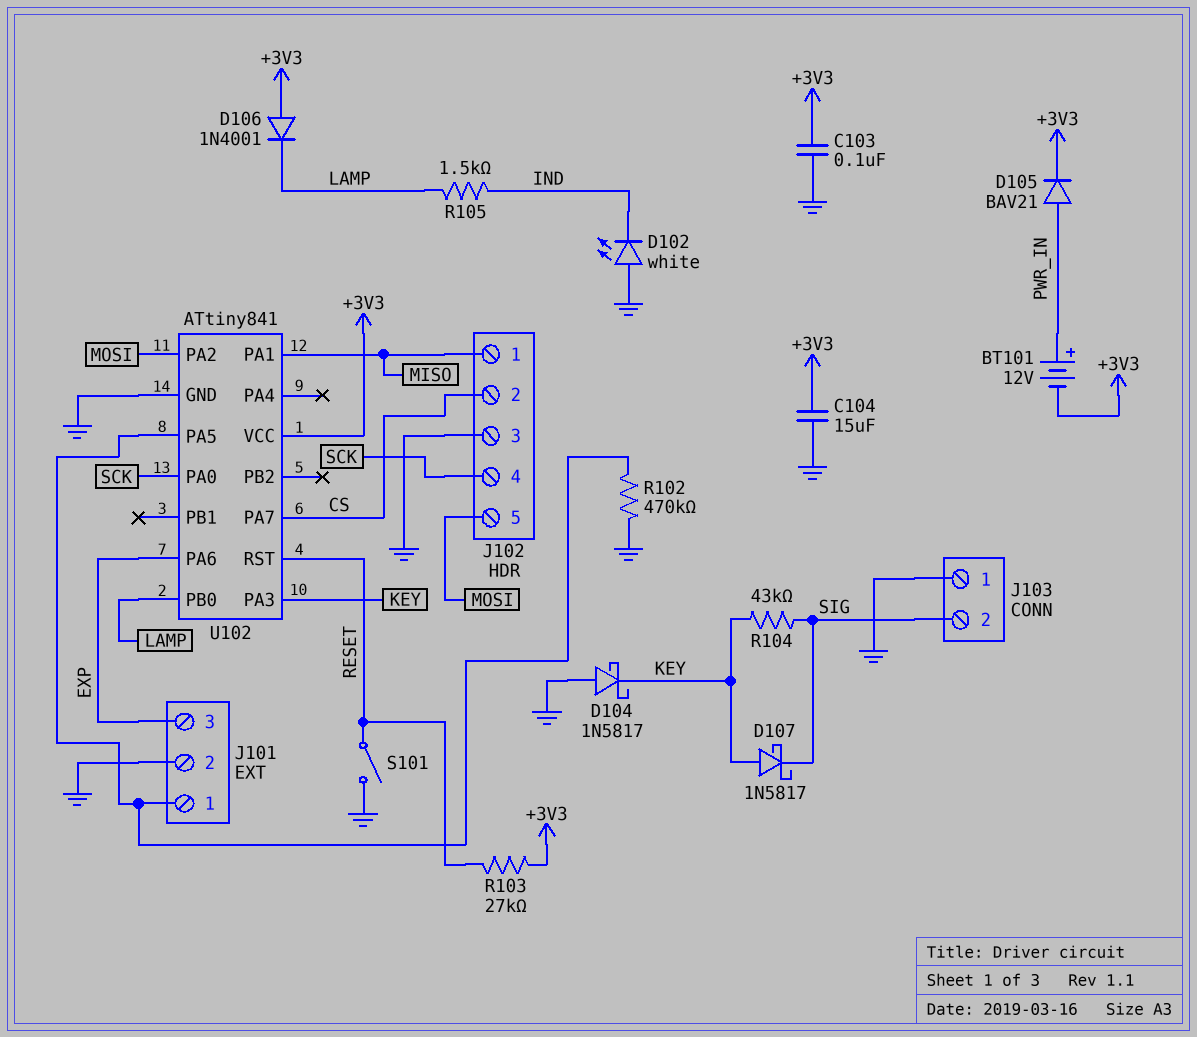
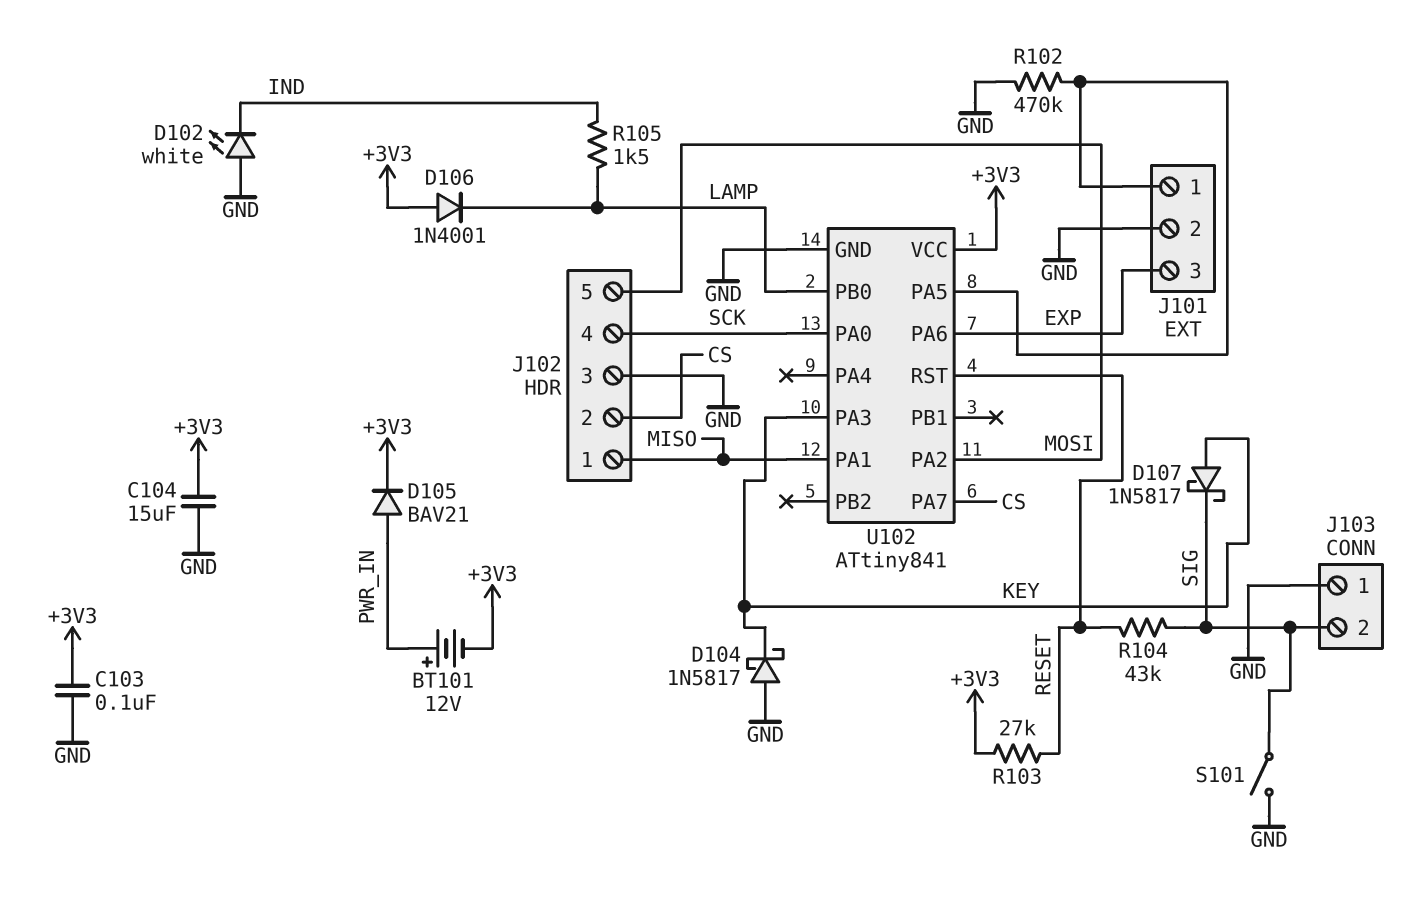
R104: 43k (KEY, SIG) -> 43k (RESET, SIG)
S101: switch (GND, RESET) -> switch (GND, SIG)

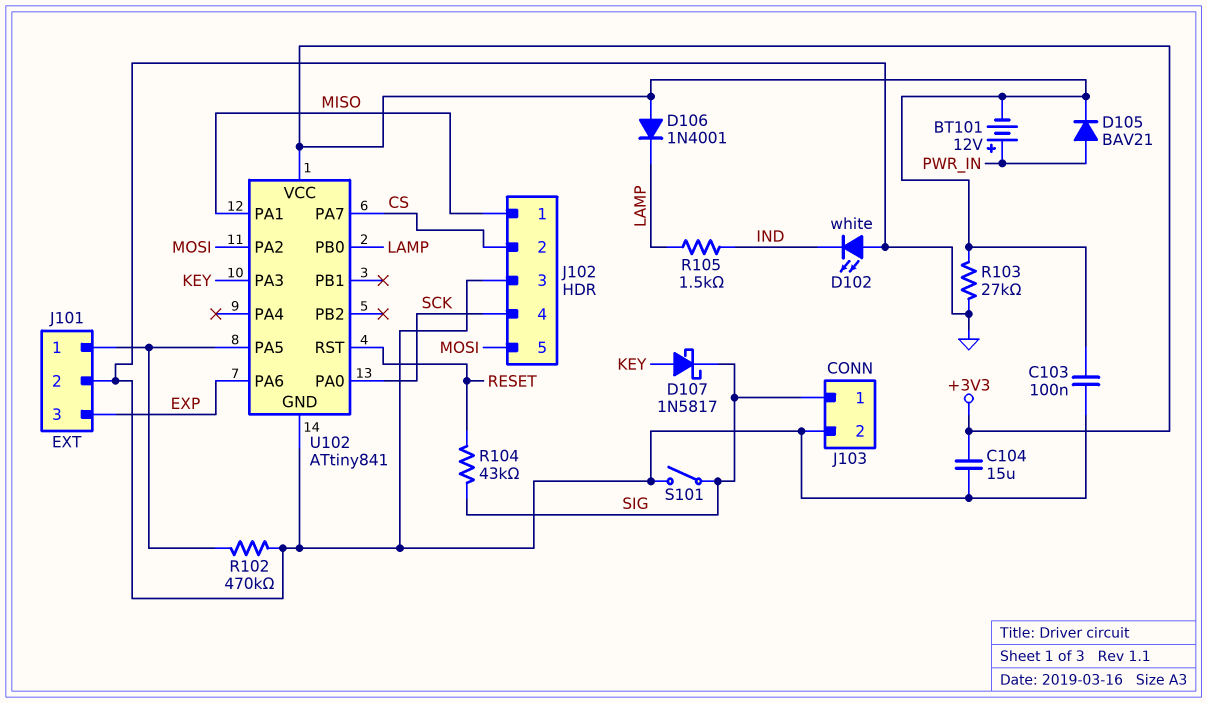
D104: schottky 1N5817 (A GND, K KEY) -> none
J103 pin 1: GND -> SIG
J103 pin 2: SIG -> GND
R103: 27k (+3V3, RESET) -> 27k (+3V3, GND)

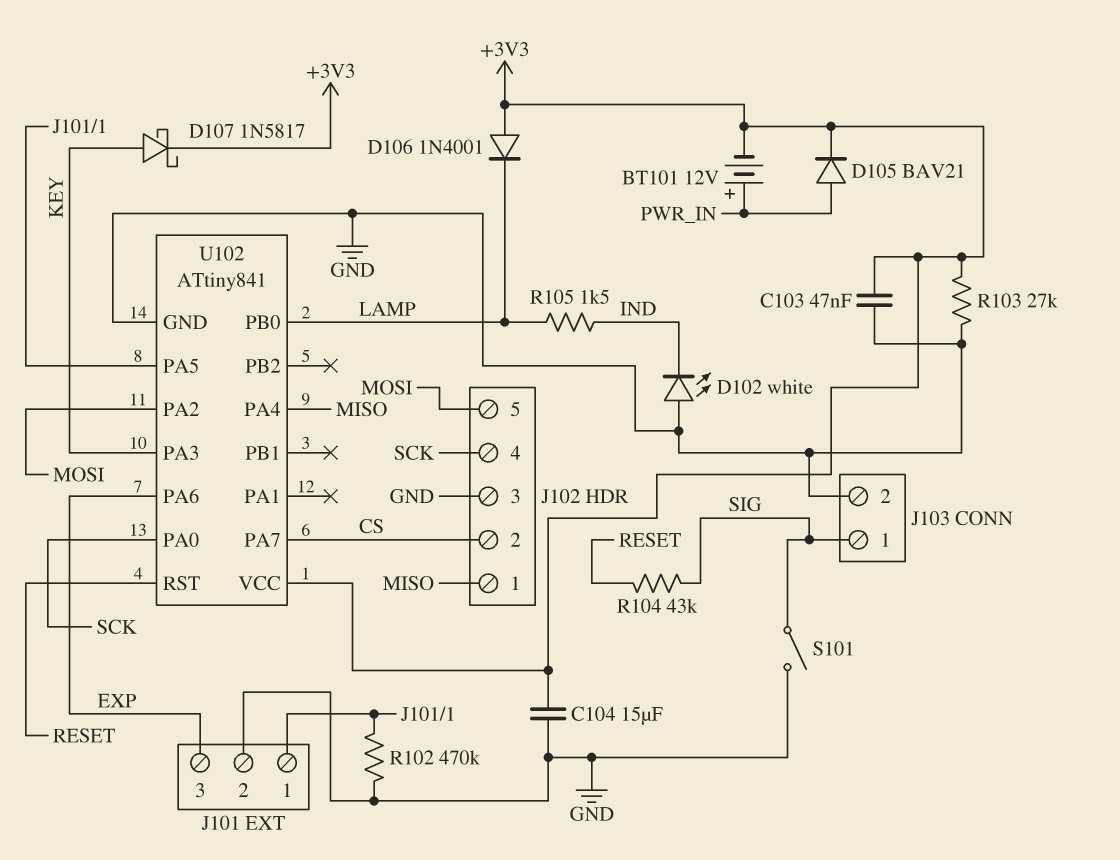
C103: 100nF (+3V3, GND) -> 47nF (+3V3, GND)
D107: schottky 1N5817 (A KEY, K SIG) -> schottky 1N5817 (A KEY, K +3V3)
U102 pin PA1: MISO -> none
U102 pin PA4: none -> MISO

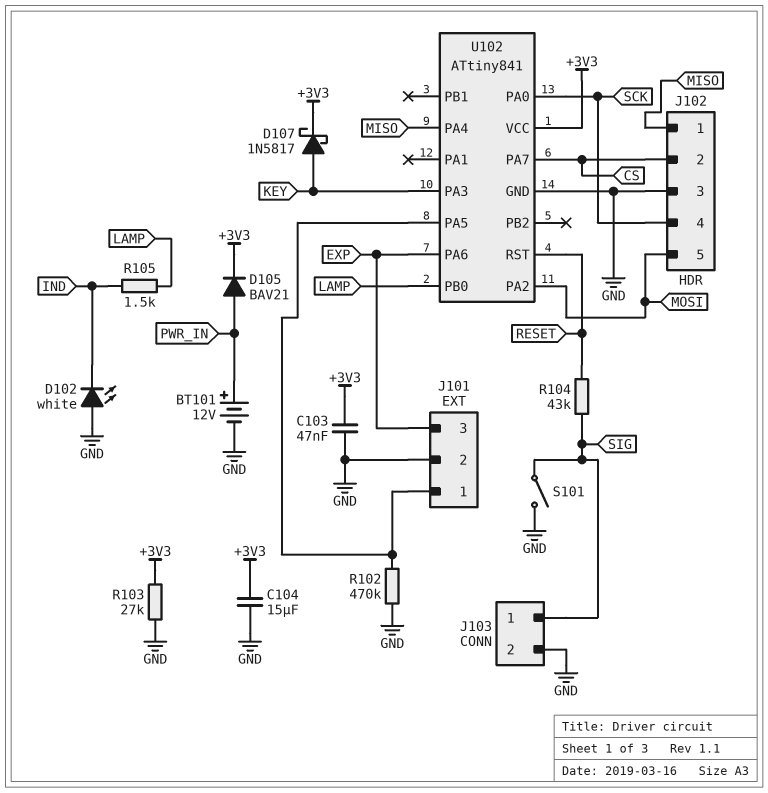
BT101: 12V (plus PWR_IN, minus +3V3) -> 12V (plus PWR_IN, minus GND)
D106: diode 1N4001 (A +3V3, K LAMP) -> none

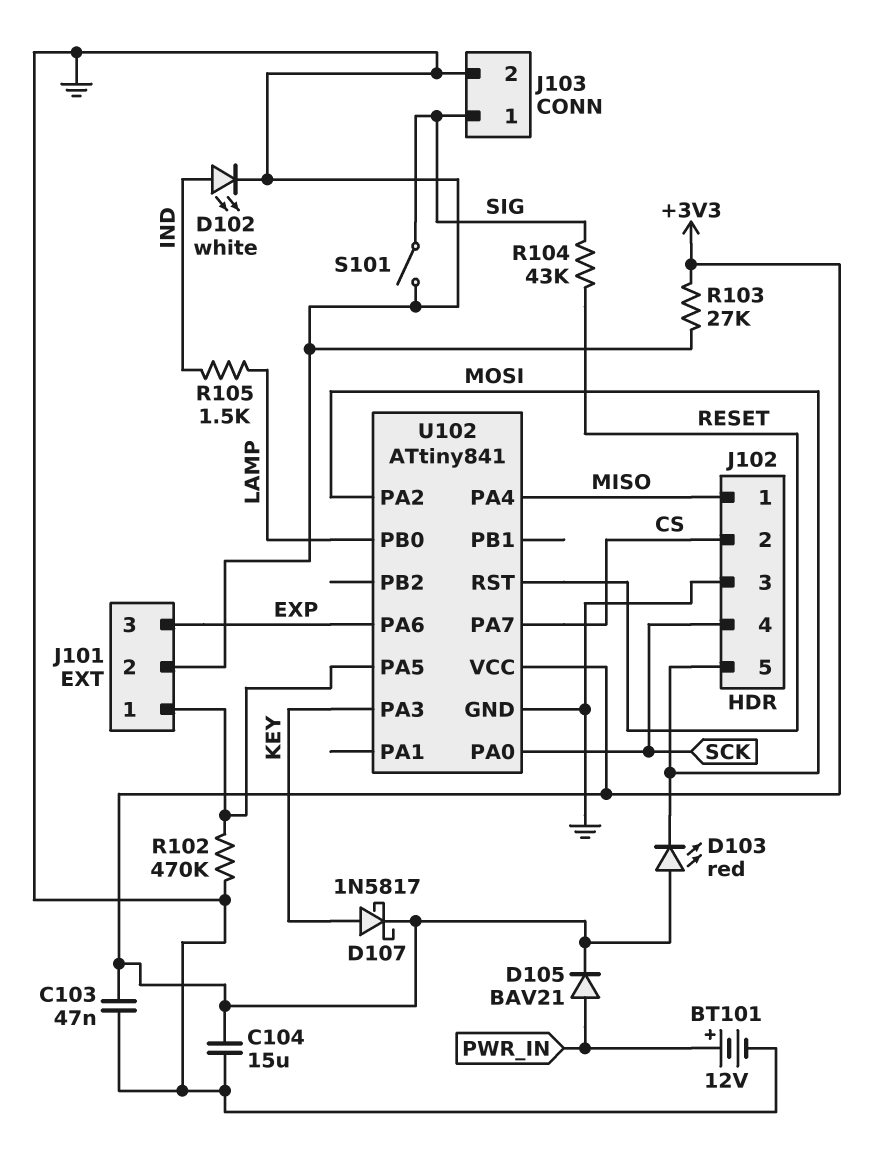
D102: LED white (A GND, K IND) -> LED white (A IND, K GND)
D103: none -> LED red (A +3V3, K MOSI)

